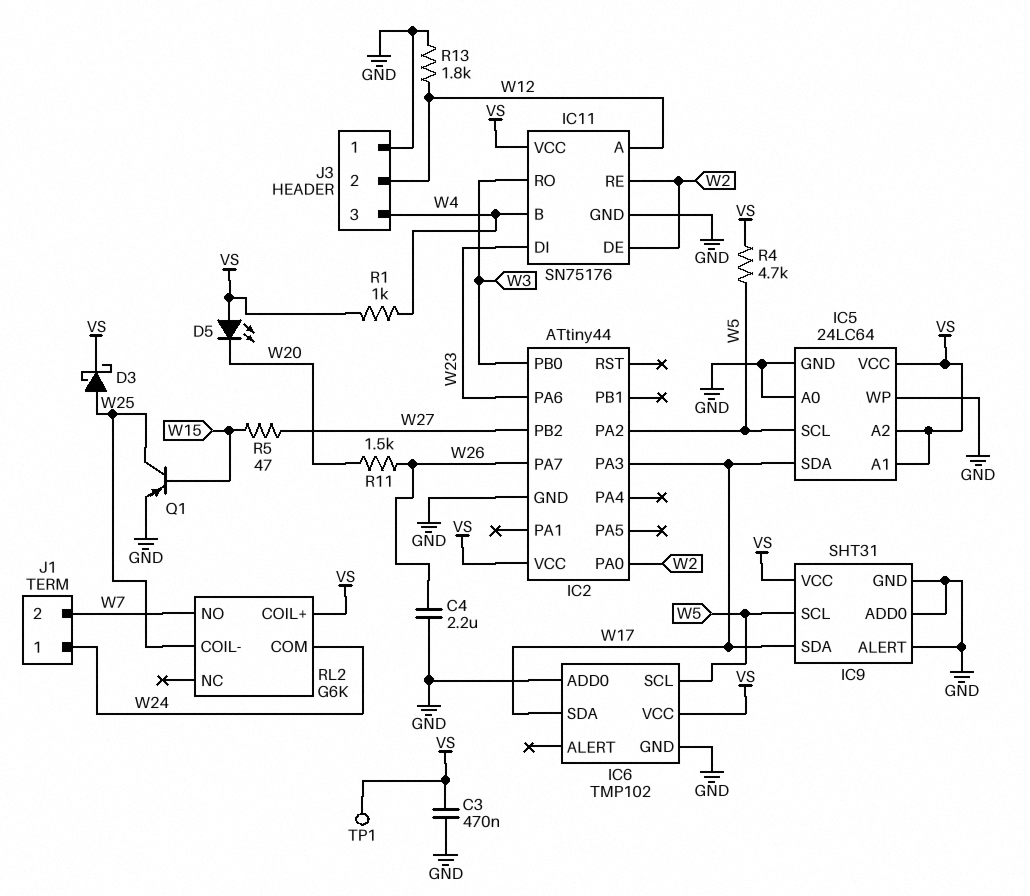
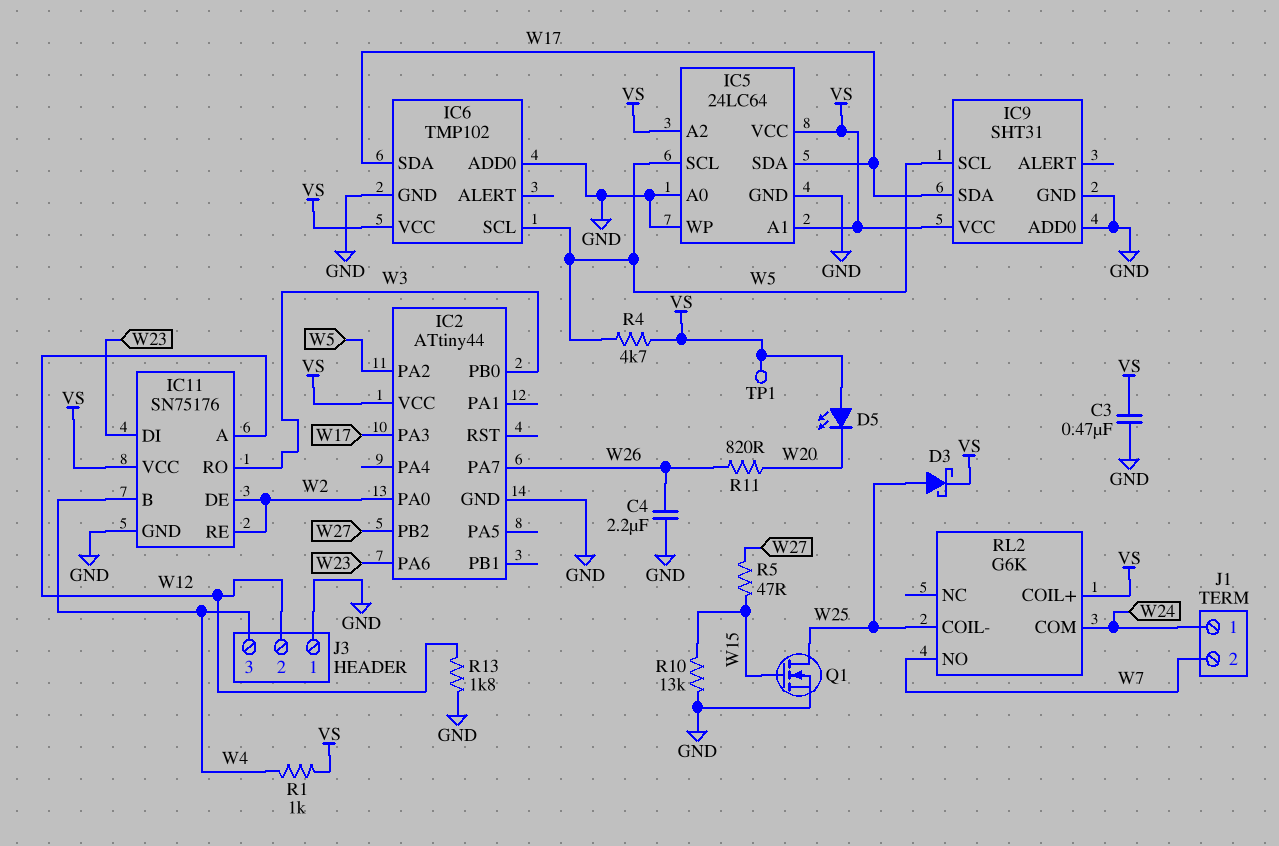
IC9 pin ALERT: GND -> none
Q1: PNP (B W15, C W25, E GND) -> NMOS (G W15, D W25, S GND)
R10: none -> 13k (GND, W15)
R11: 1.5k (W20, W26) -> 820 (W20, W26)

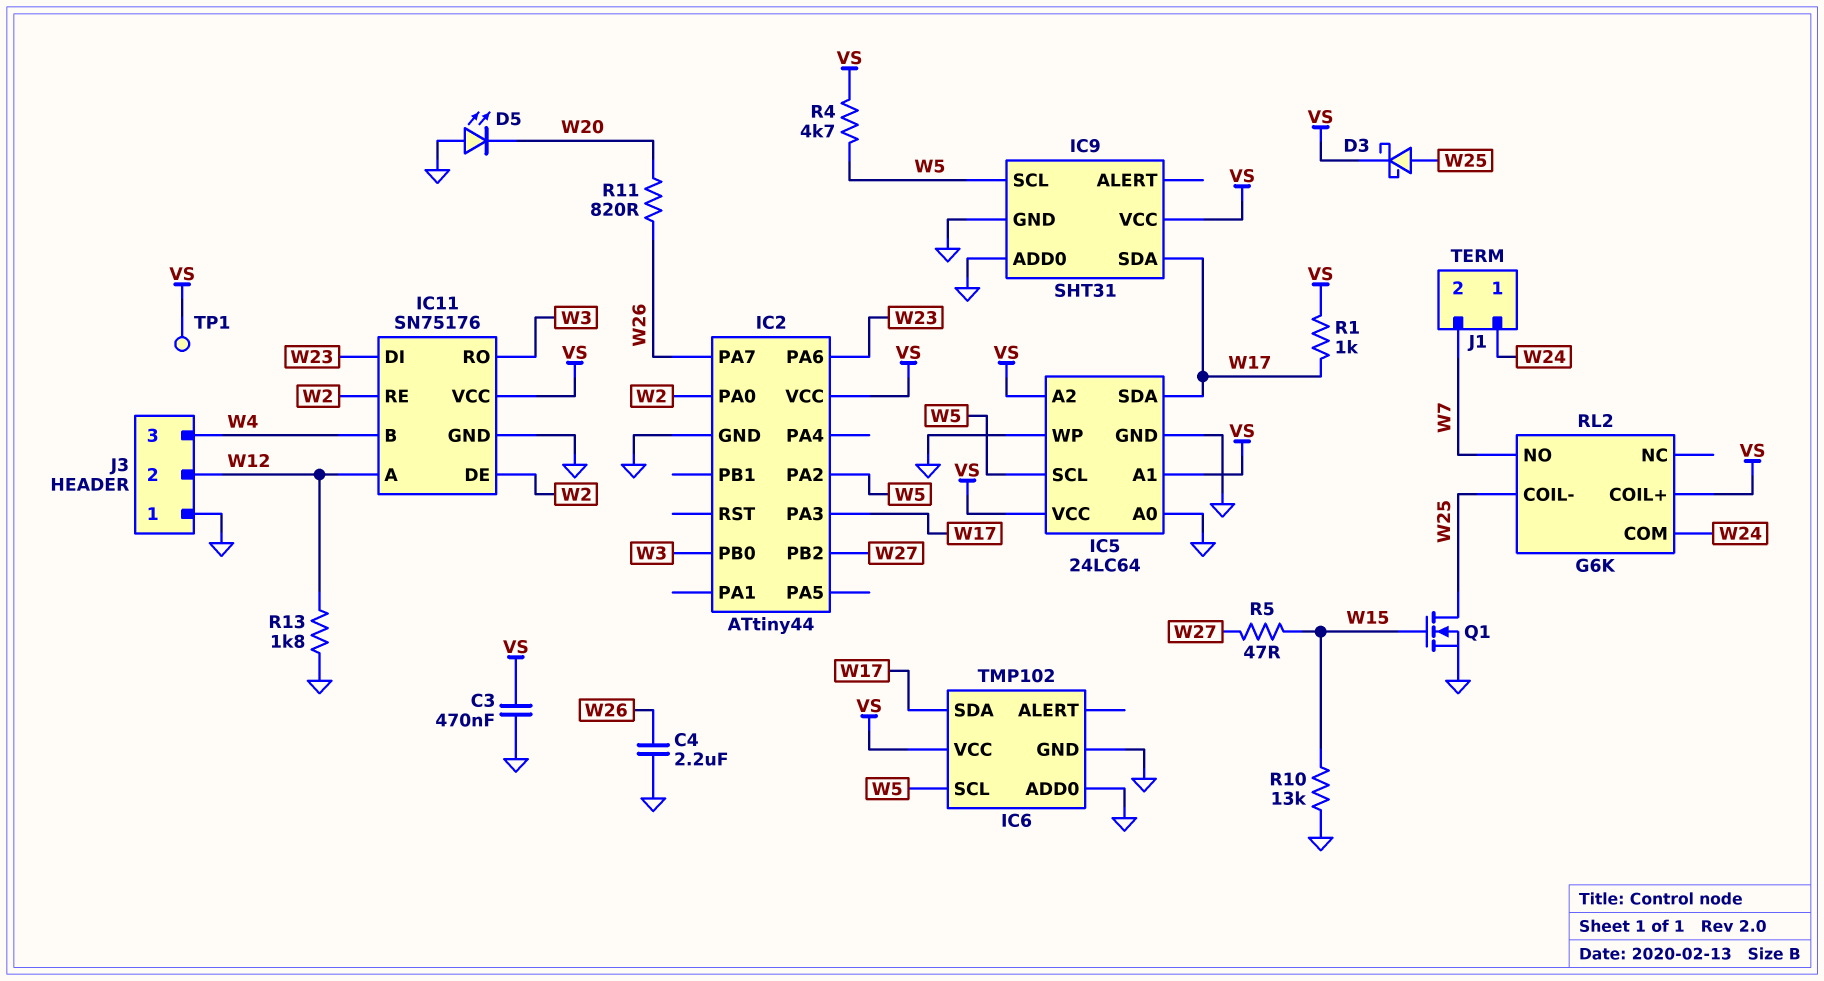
D5: LED (A VS, K W20) -> LED (A GND, K W20)
R1: 1k (VS, W4) -> 1k (VS, W17)

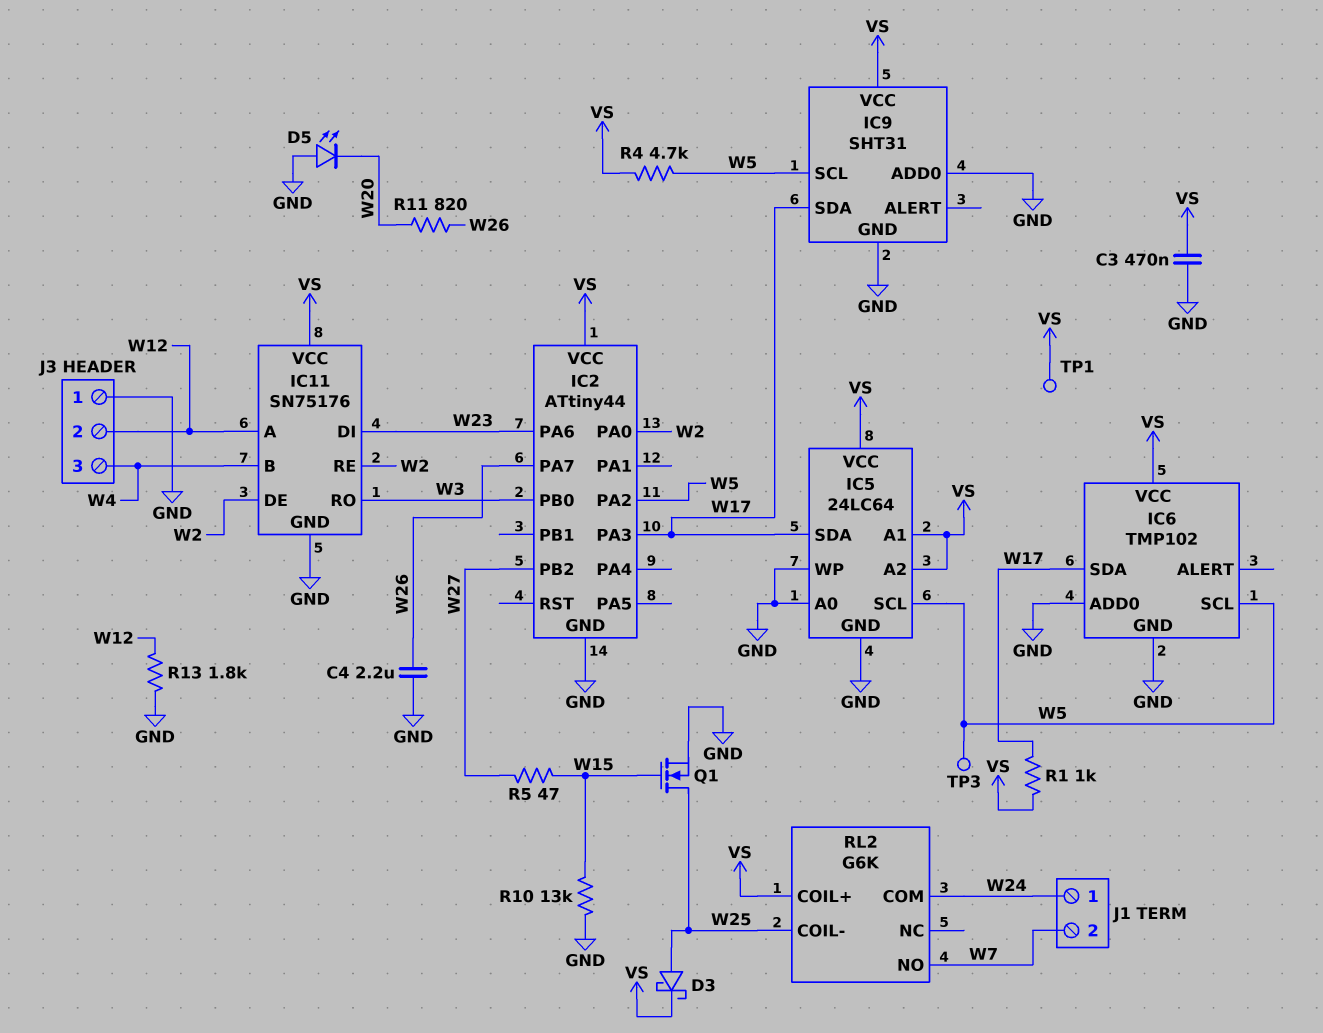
TP3: none -> test point (W5)

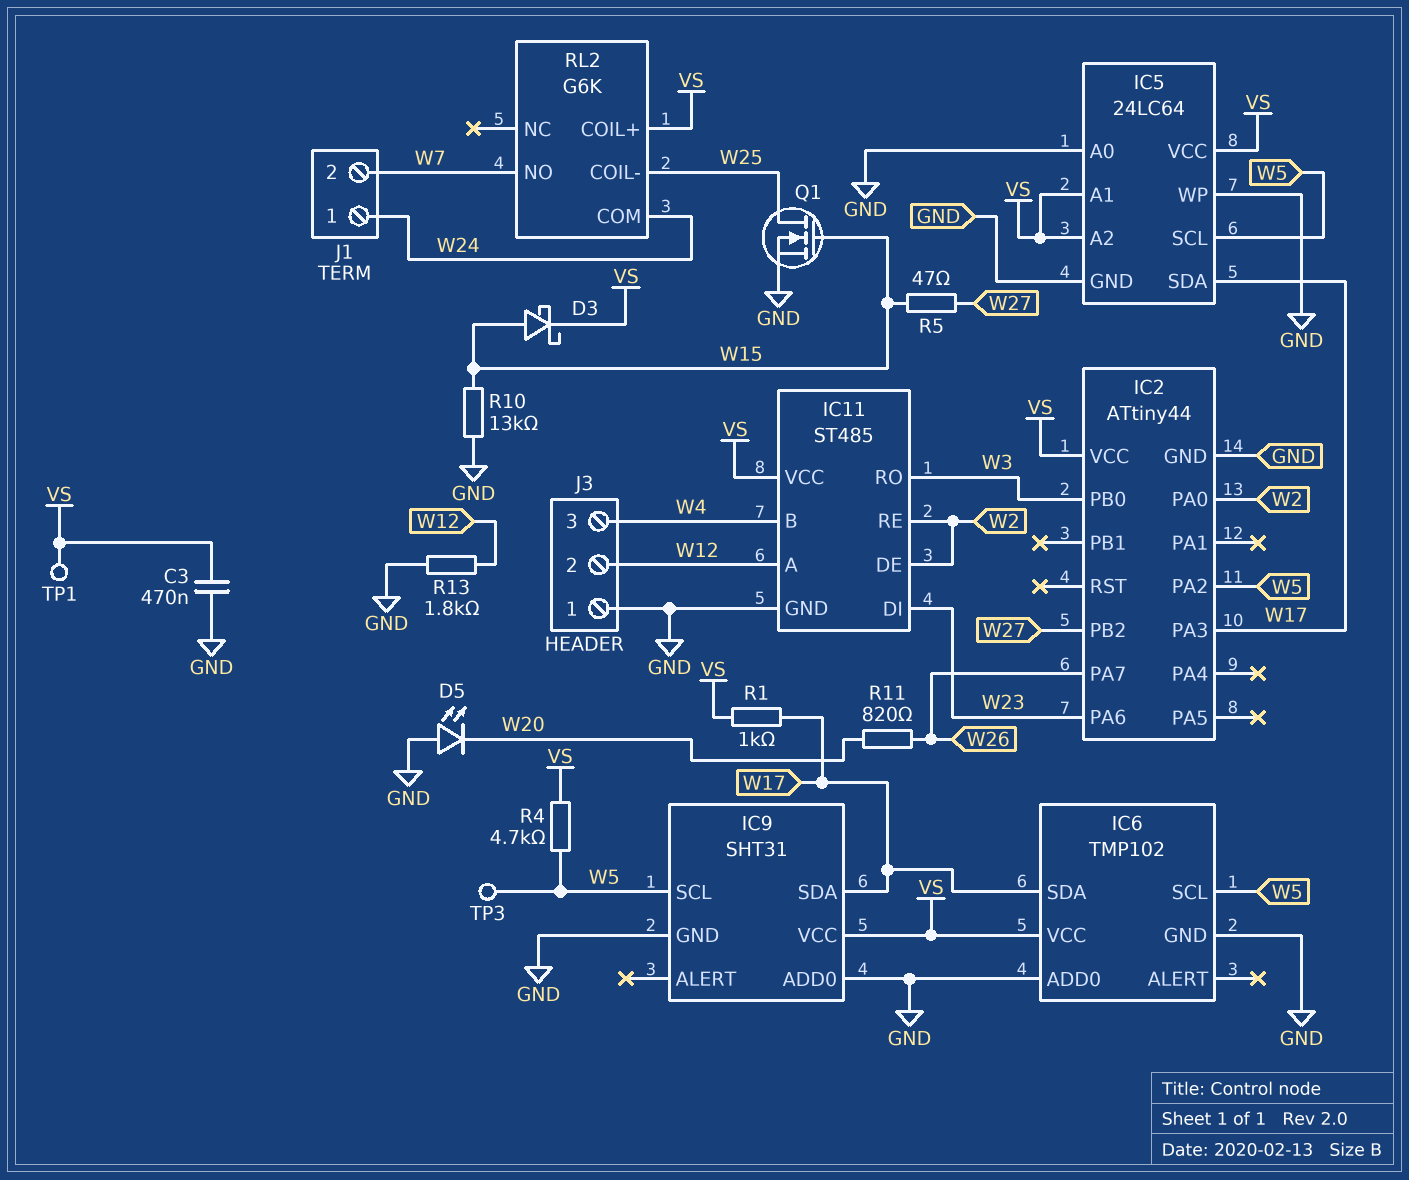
C4: 2.2uF (GND, W26) -> none
D3: schottky (A W25, K VS) -> schottky (A W15, K VS)
IC11: SN75176 -> ST485

